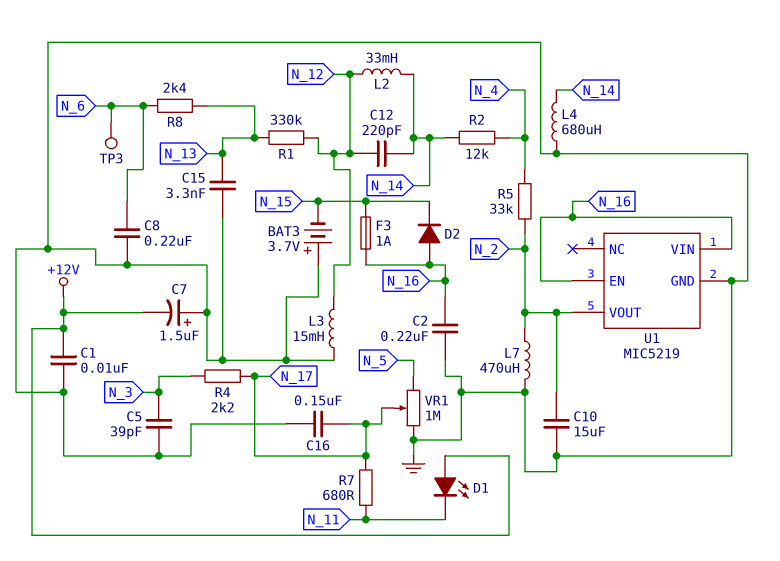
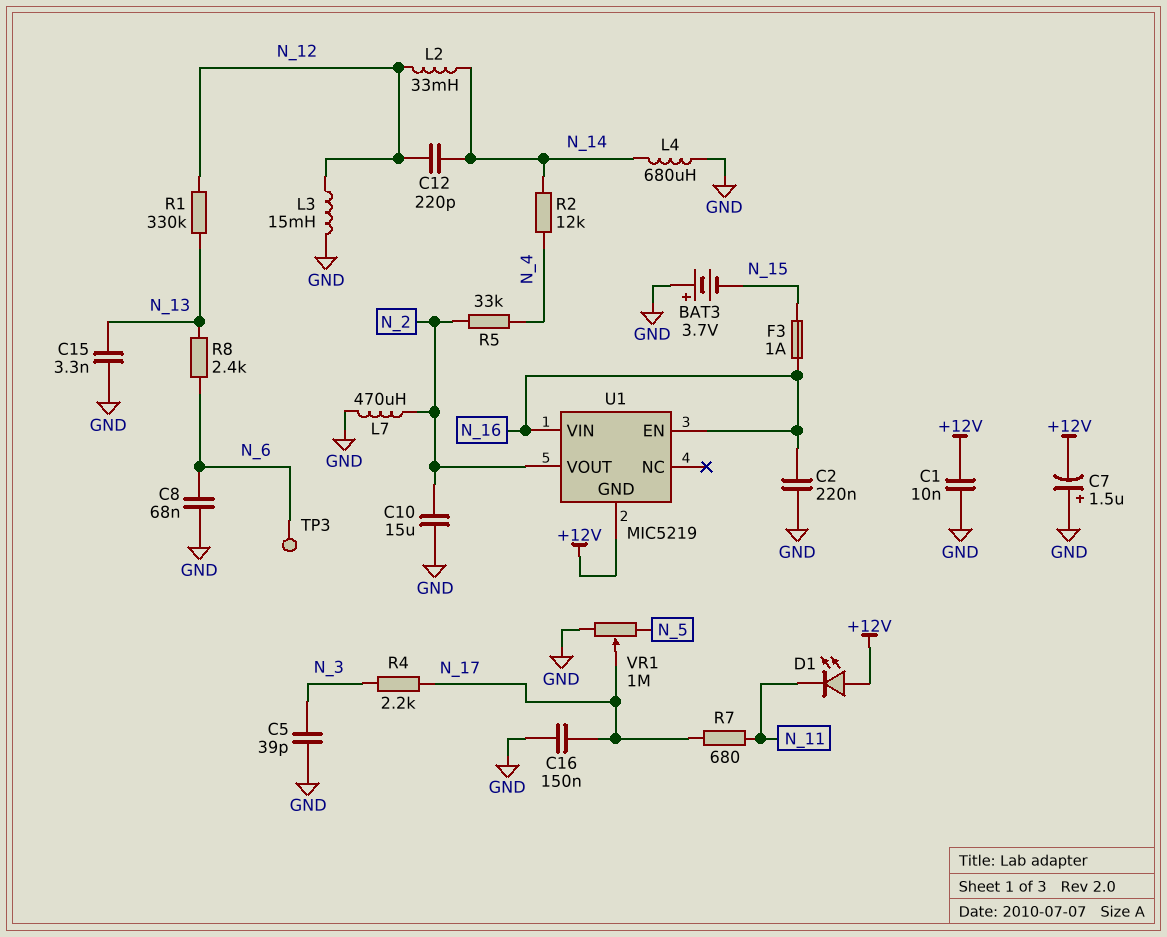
C8: 220nF (GND, N_6) -> 68nF (GND, N_6)
D2: diode (A N_16, K N_15) -> none
U1 pin GND: GND -> +12V

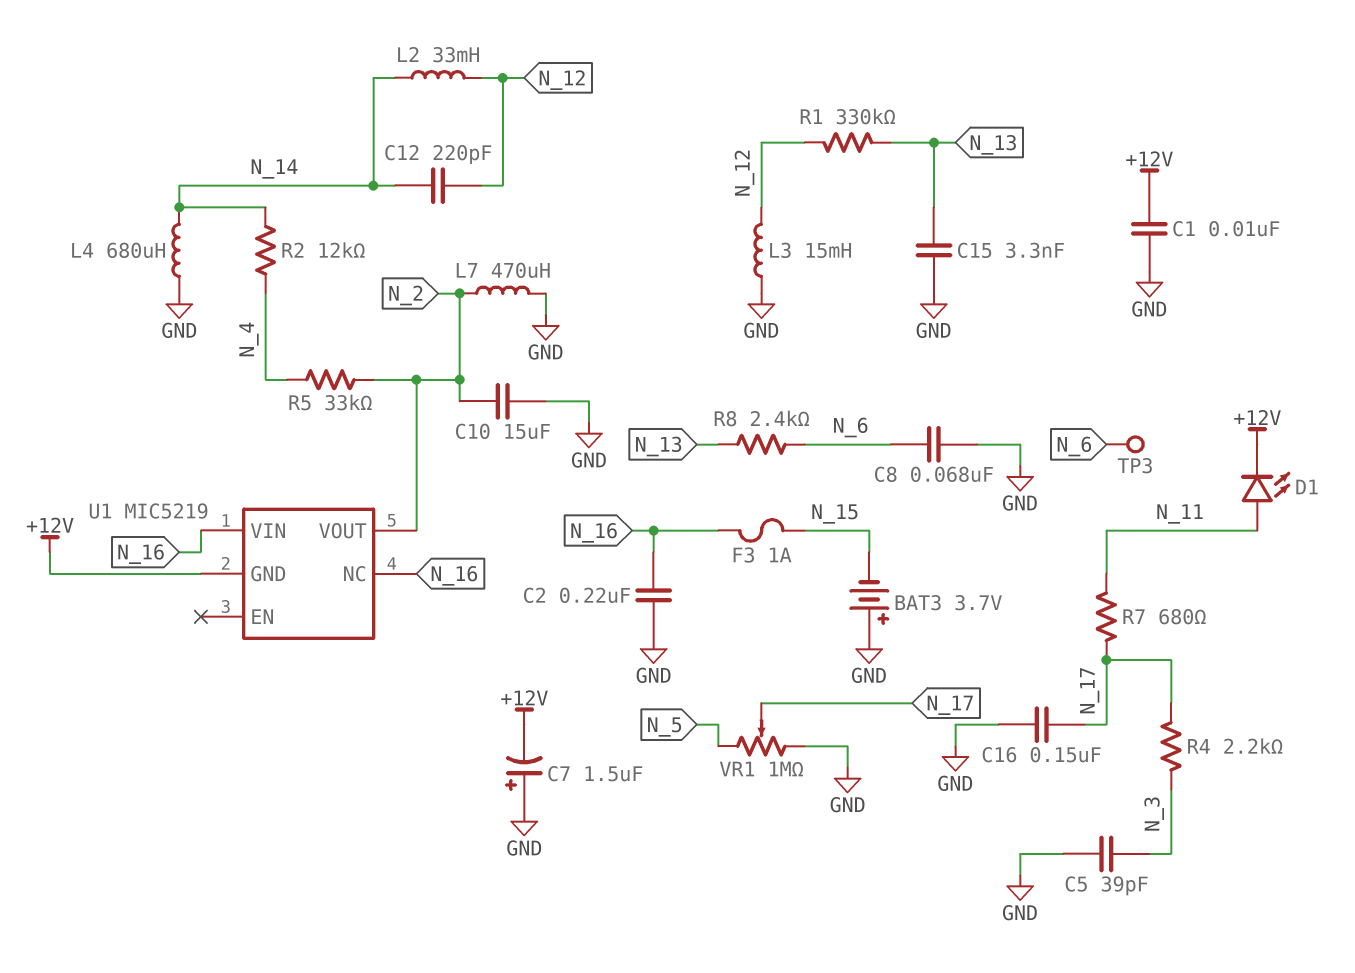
D1: LED (A +12V, K N_11) -> LED (A N_11, K +12V)
U1 pin EN: N_16 -> none
U1 pin NC: none -> N_16

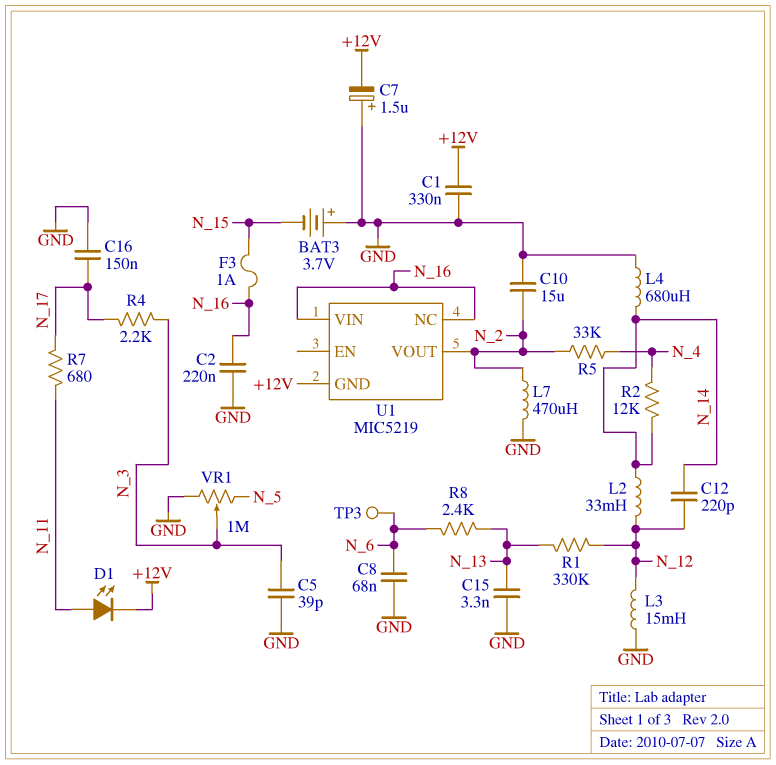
C1: 10nF (+12V, GND) -> 330nF (+12V, GND)
VR1: 1M (GND, N_5, wiper N_17) -> 1M (GND, N_5, wiper N_3)

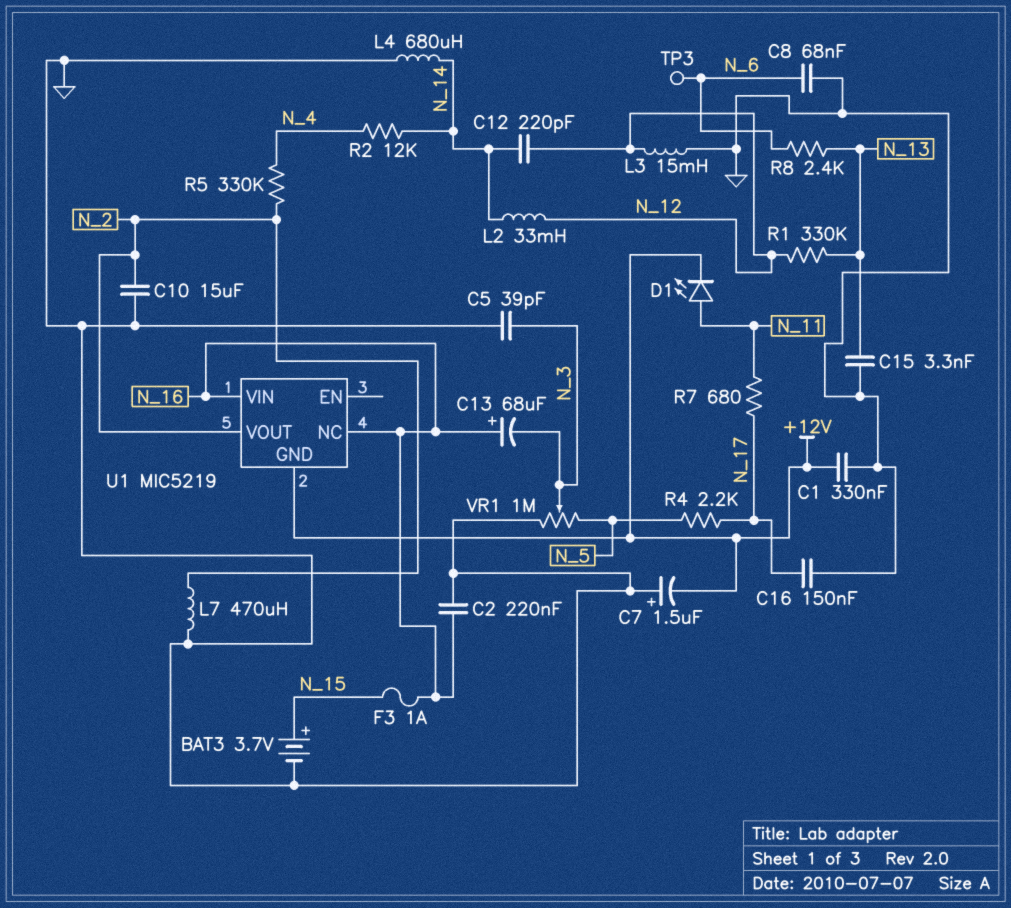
BAT3: 3.7V (plus GND, minus N_15) -> 3.7V (plus N_15, minus GND)
C13: none -> 68uF (plus N_16, minus N_3)
R4: 2.2k (N_3, N_17) -> 2.2k (N_5, N_17)
R5: 33k (N_2, N_4) -> 330k (N_2, N_4)

